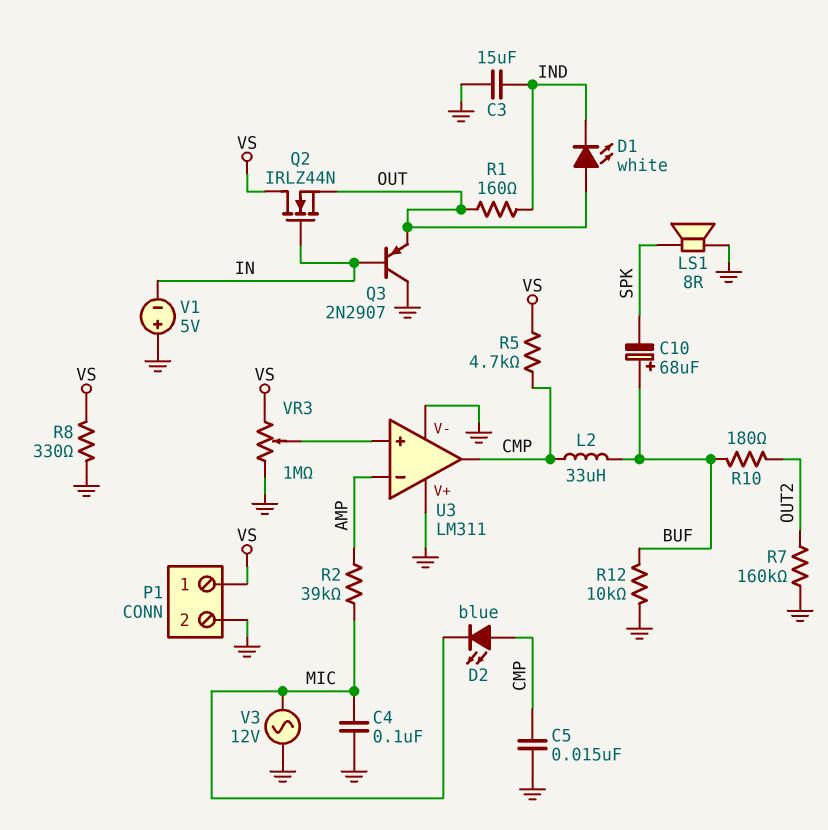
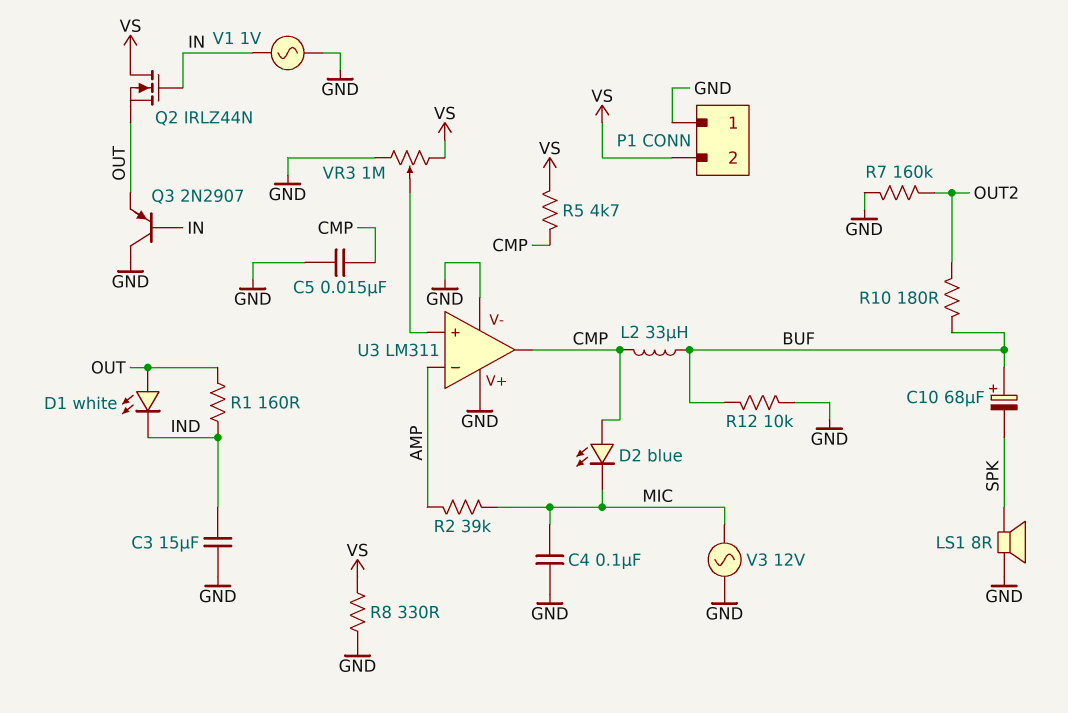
P1 pin 1: VS -> GND
P1 pin 2: GND -> VS
V1: 5V (plus GND, minus IN) -> AC 1V (GND, IN)

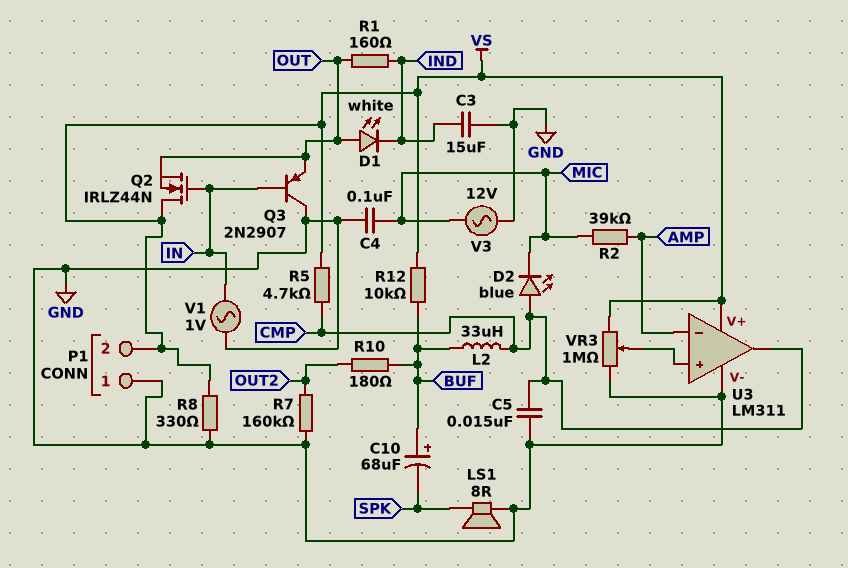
R12: 10k (BUF, GND) -> 10k (BUF, VS)
U3 pin V+: GND -> VS

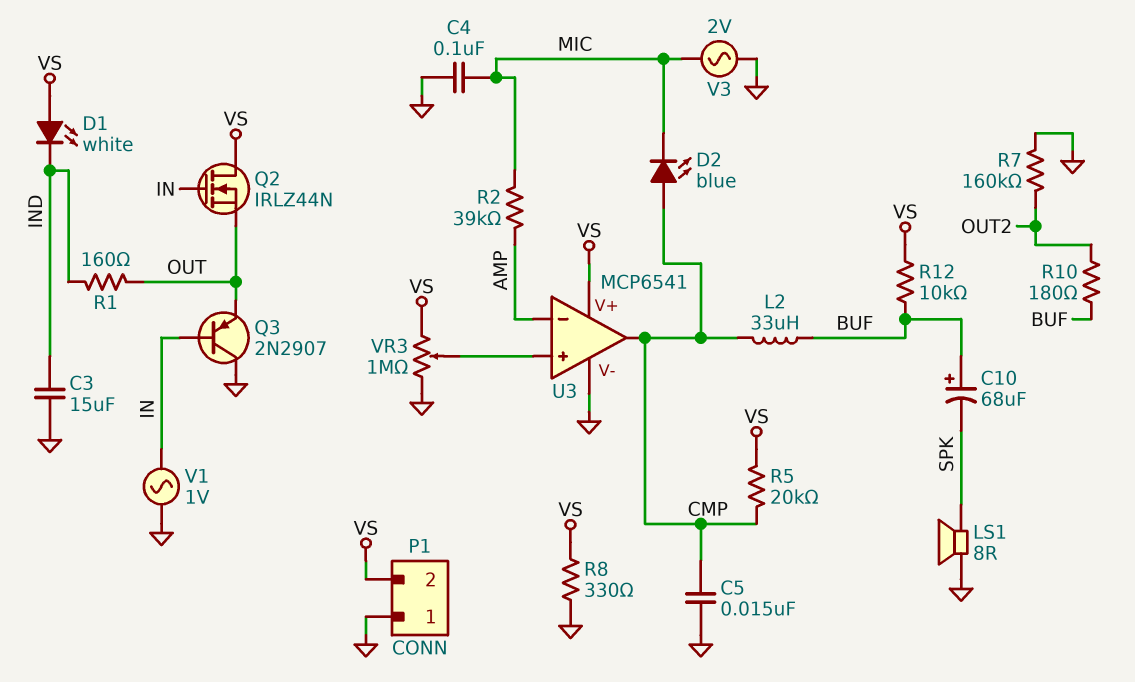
D1: LED white (A OUT, K IND) -> LED white (A VS, K IND)
R5: 4.7k (CMP, VS) -> 20k (CMP, VS)
U3: LM311 -> MCP6541
V3: AC 12V (GND, MIC) -> AC 2V (GND, MIC)

